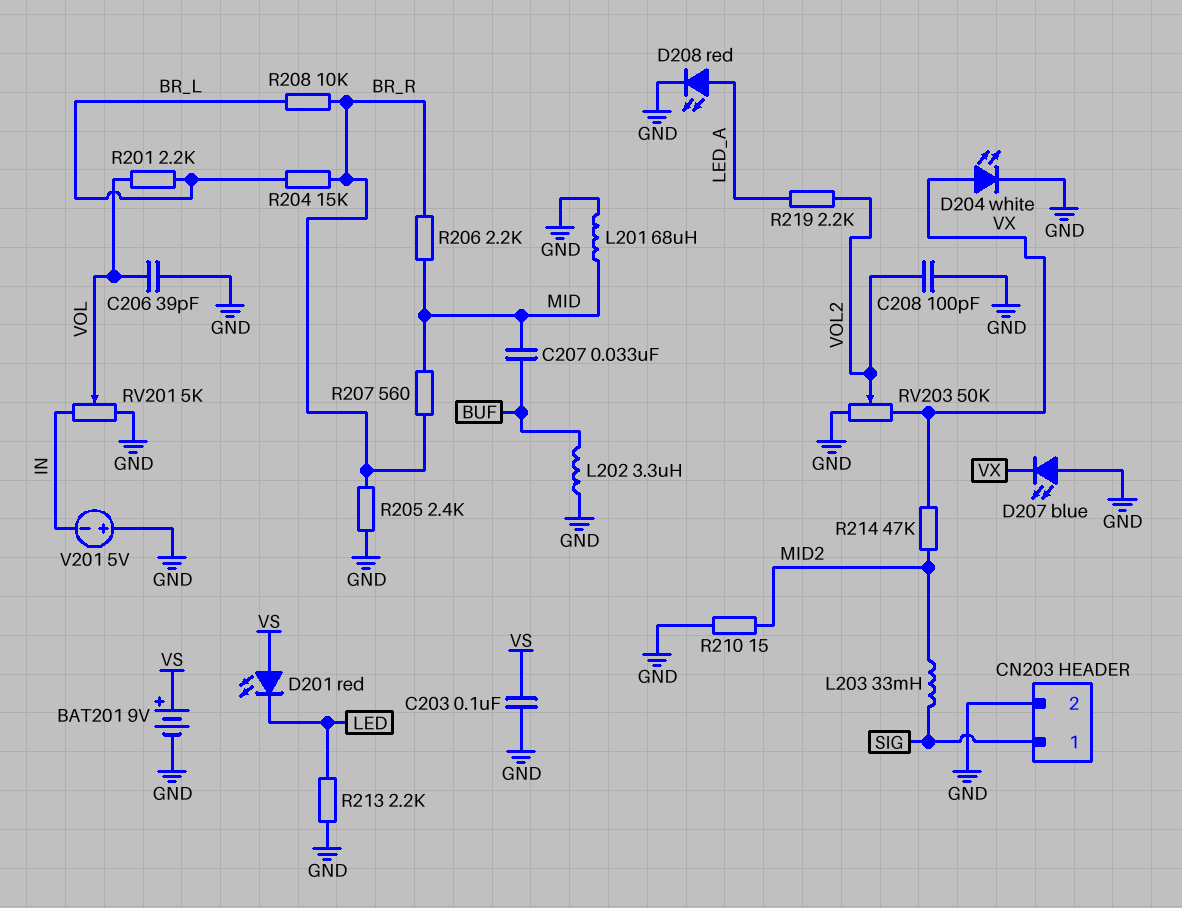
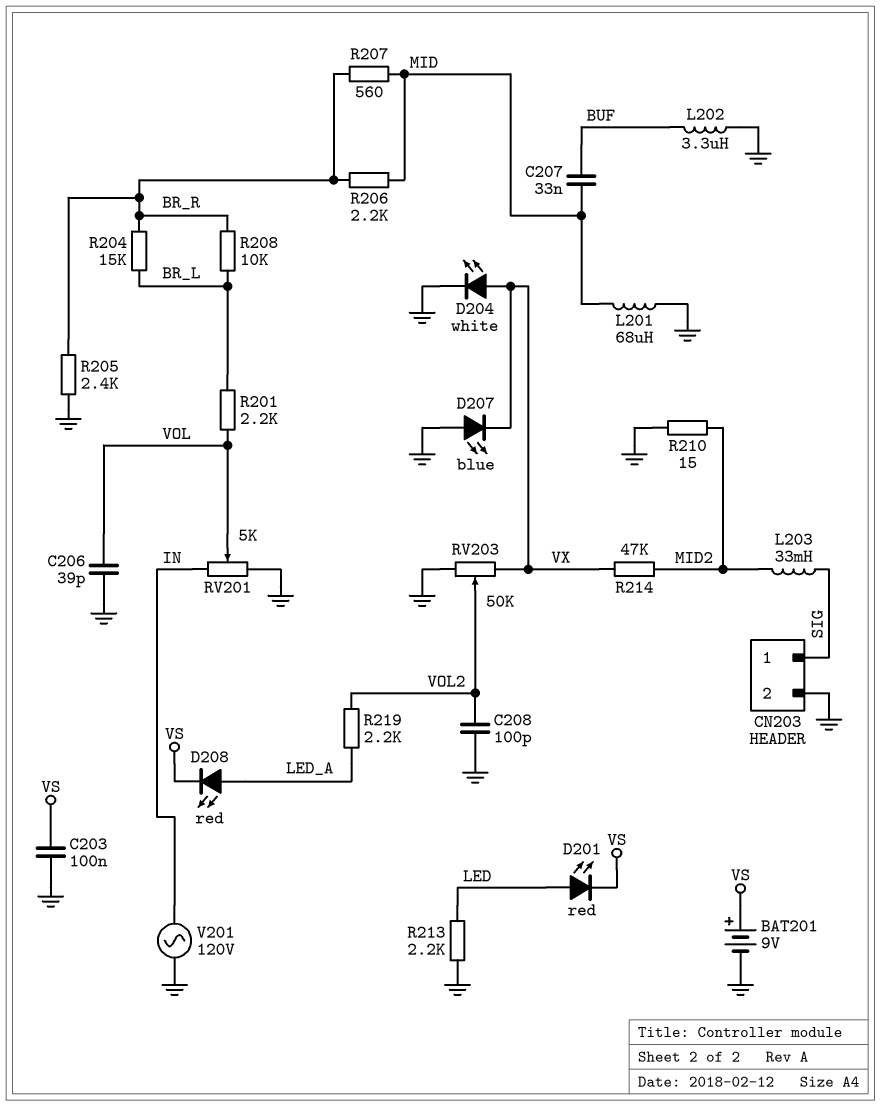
D201: LED red (A VS, K LED) -> LED red (A LED, K VS)
D208: LED red (A LED_A, K GND) -> LED red (A LED_A, K VS)
V201: 5V (plus GND, minus IN) -> AC 120V (GND, IN)

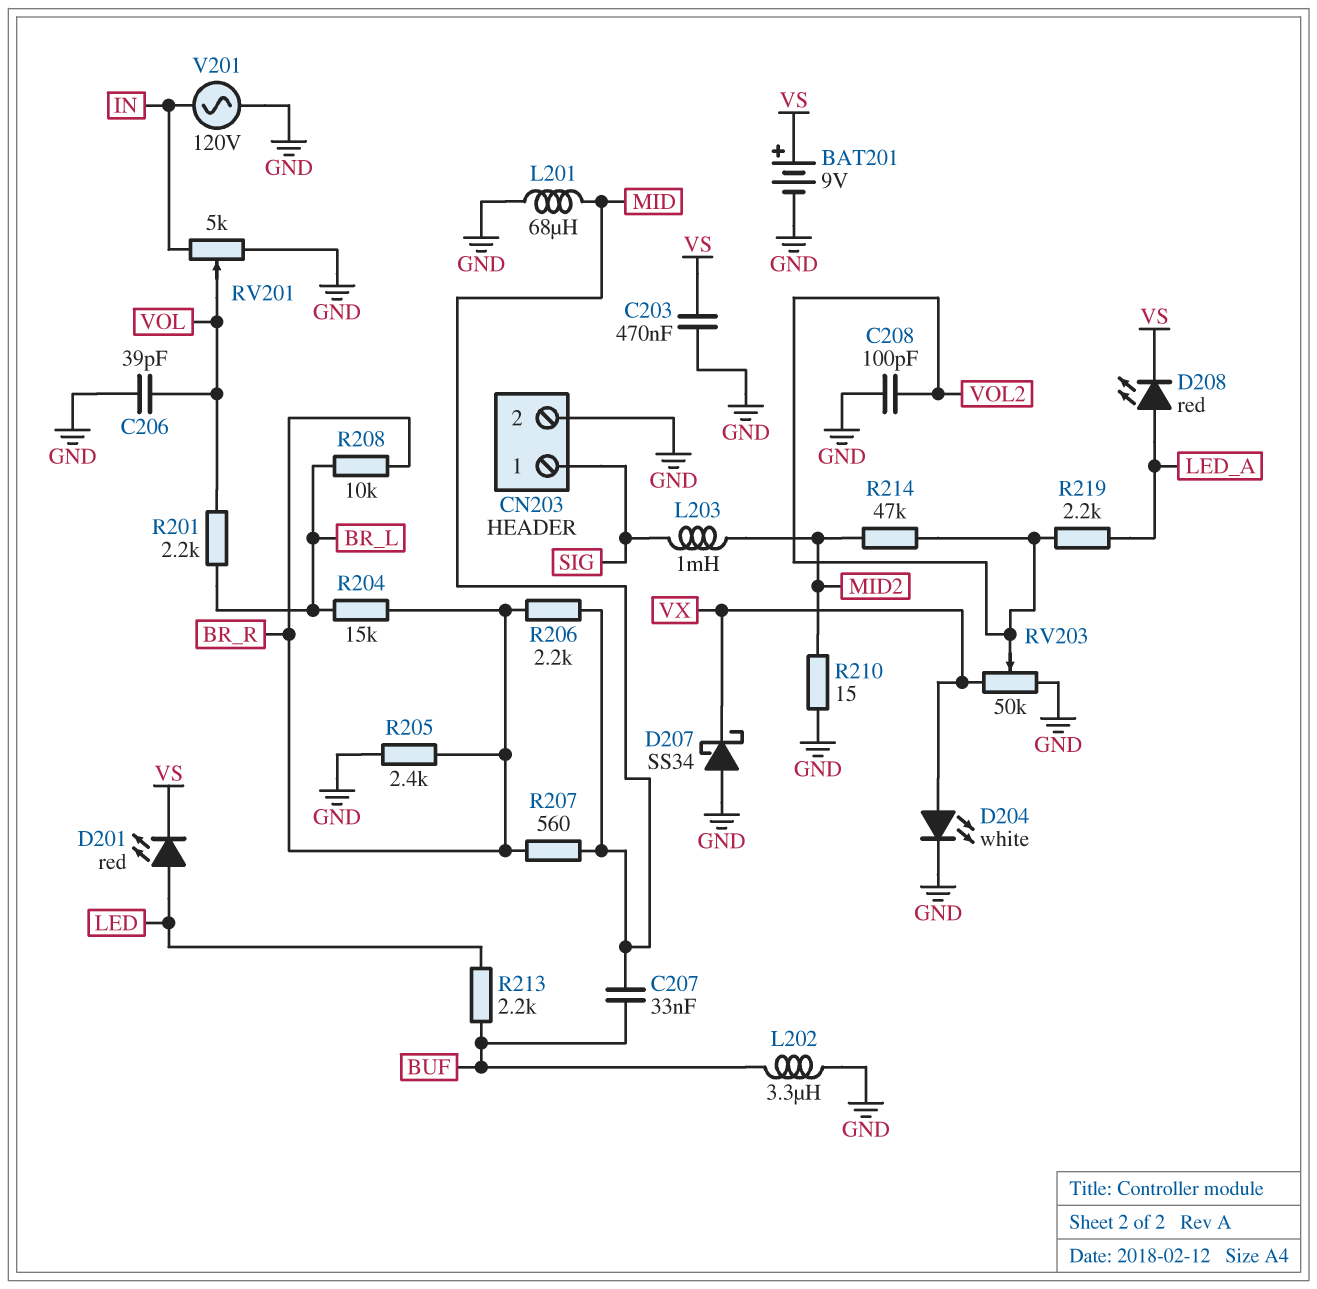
C203: 100nF (GND, VS) -> 470nF (GND, VS)
D207: LED blue (A GND, K VX) -> schottky SS34 (A GND, K VX)
L203: 33mH (MID2, SIG) -> 1mH (MID2, SIG)
R213: 2.2k (GND, LED) -> 2.2k (BUF, LED)
R214: 47k (MID2, VX) -> 47k (MID2, VOL2)

